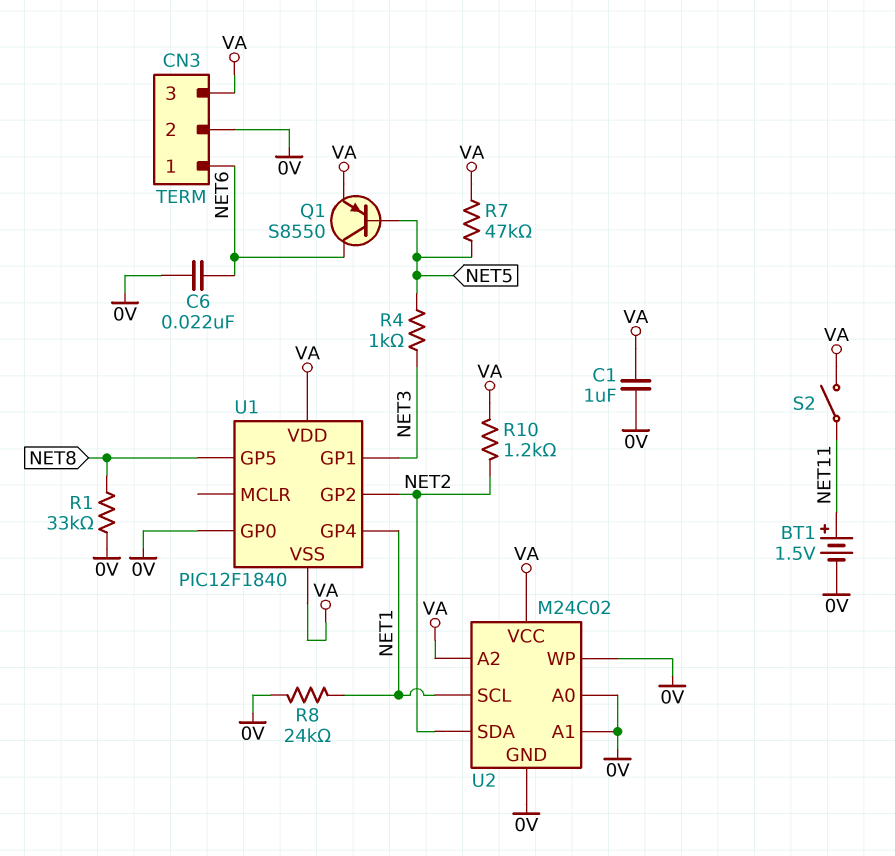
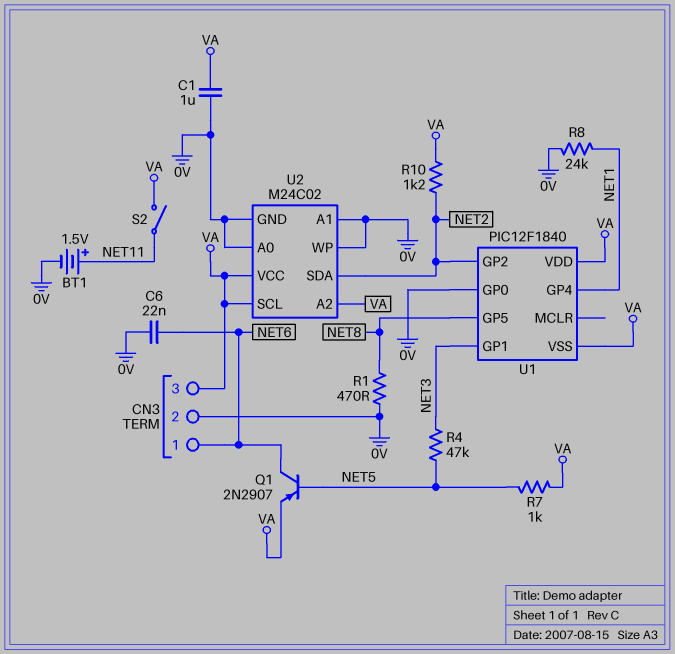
Q1: PNP S8550 (B NET5, C NET6, E VA) -> PNP 2N2907 (B NET5, C NET6, E VA)
R1: 33k (0V, NET8) -> 470 (0V, NET8)
R4: 1k (NET3, NET5) -> 47k (NET3, NET5)
R7: 47k (NET5, VA) -> 1k (NET5, VA)
U2 pin SCL: NET1 -> VA

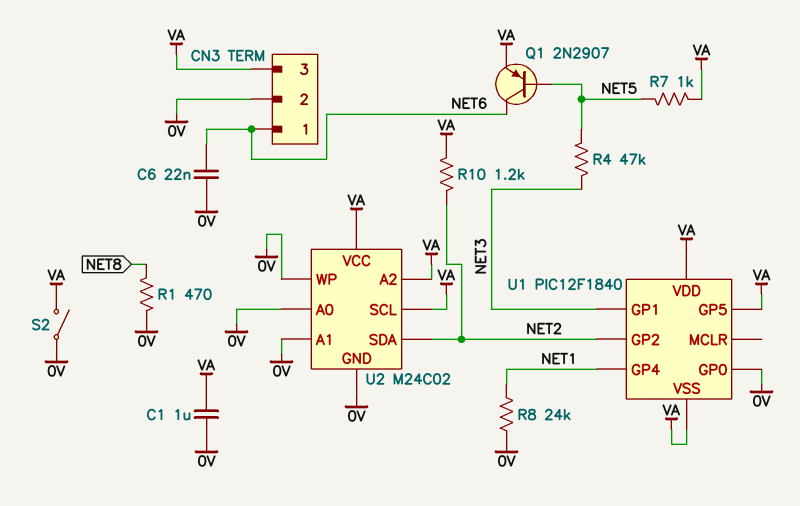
BT1: 1.5V (plus NET11, minus 0V) -> none
S2: switch (NET11, VA) -> switch (0V, VA)
U1 pin GP5: NET8 -> VA

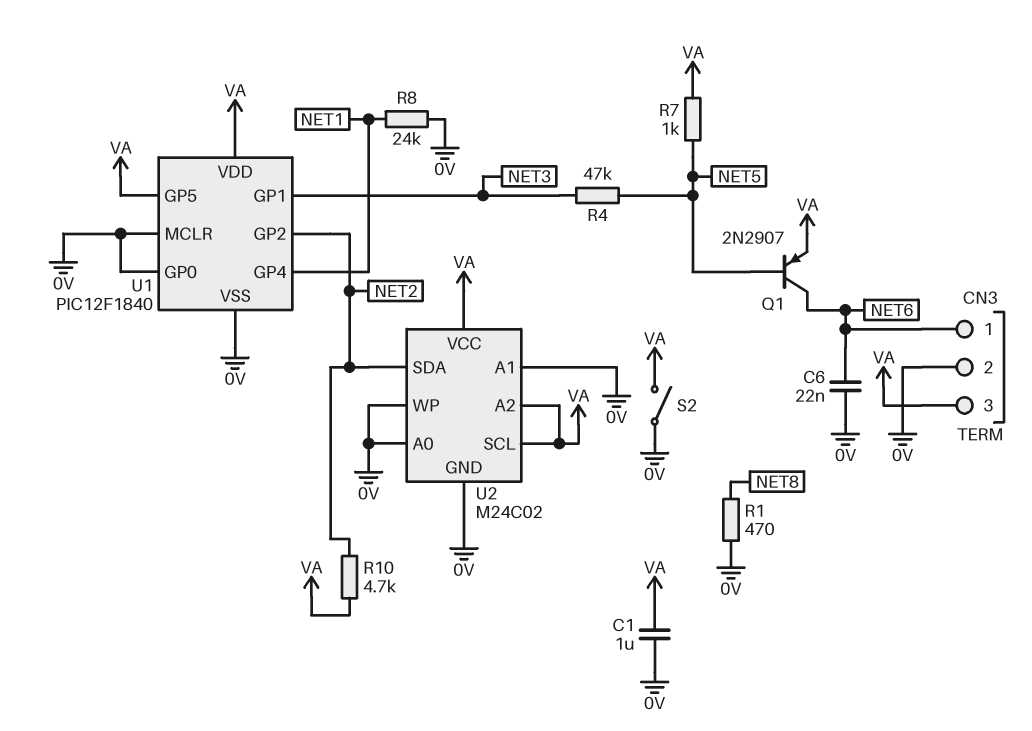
R10: 1.2k (NET2, VA) -> 4.7k (NET2, VA)
U1 pin MCLR: none -> 0V
U1 pin VSS: VA -> 0V

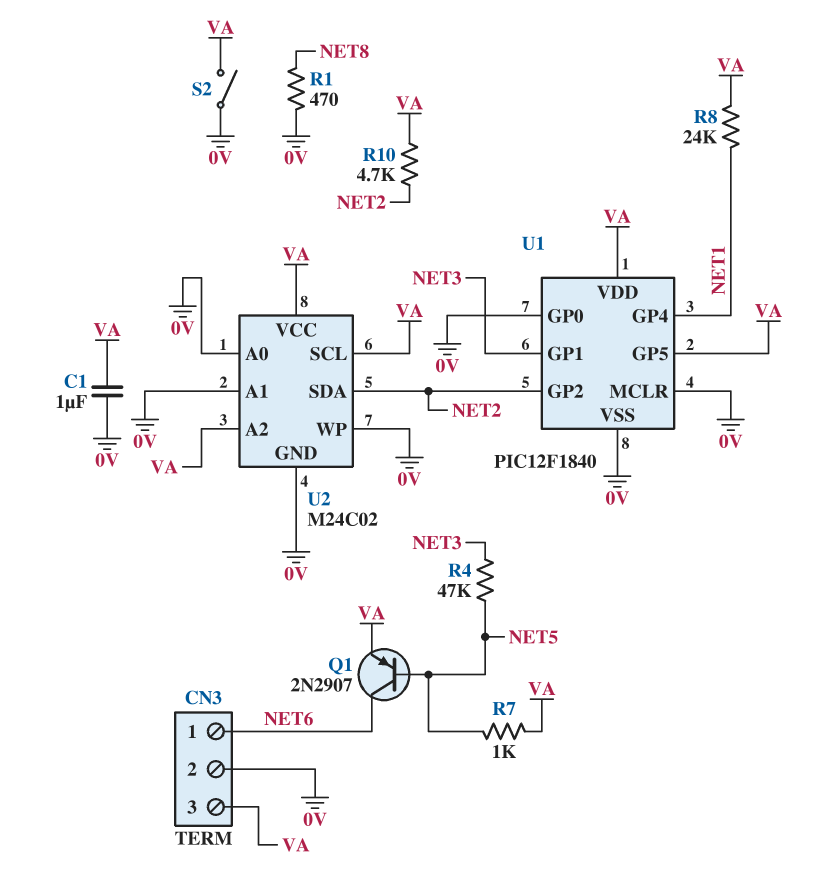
C6: 22nF (0V, NET6) -> none
R8: 24k (0V, NET1) -> 24k (NET1, VA)

